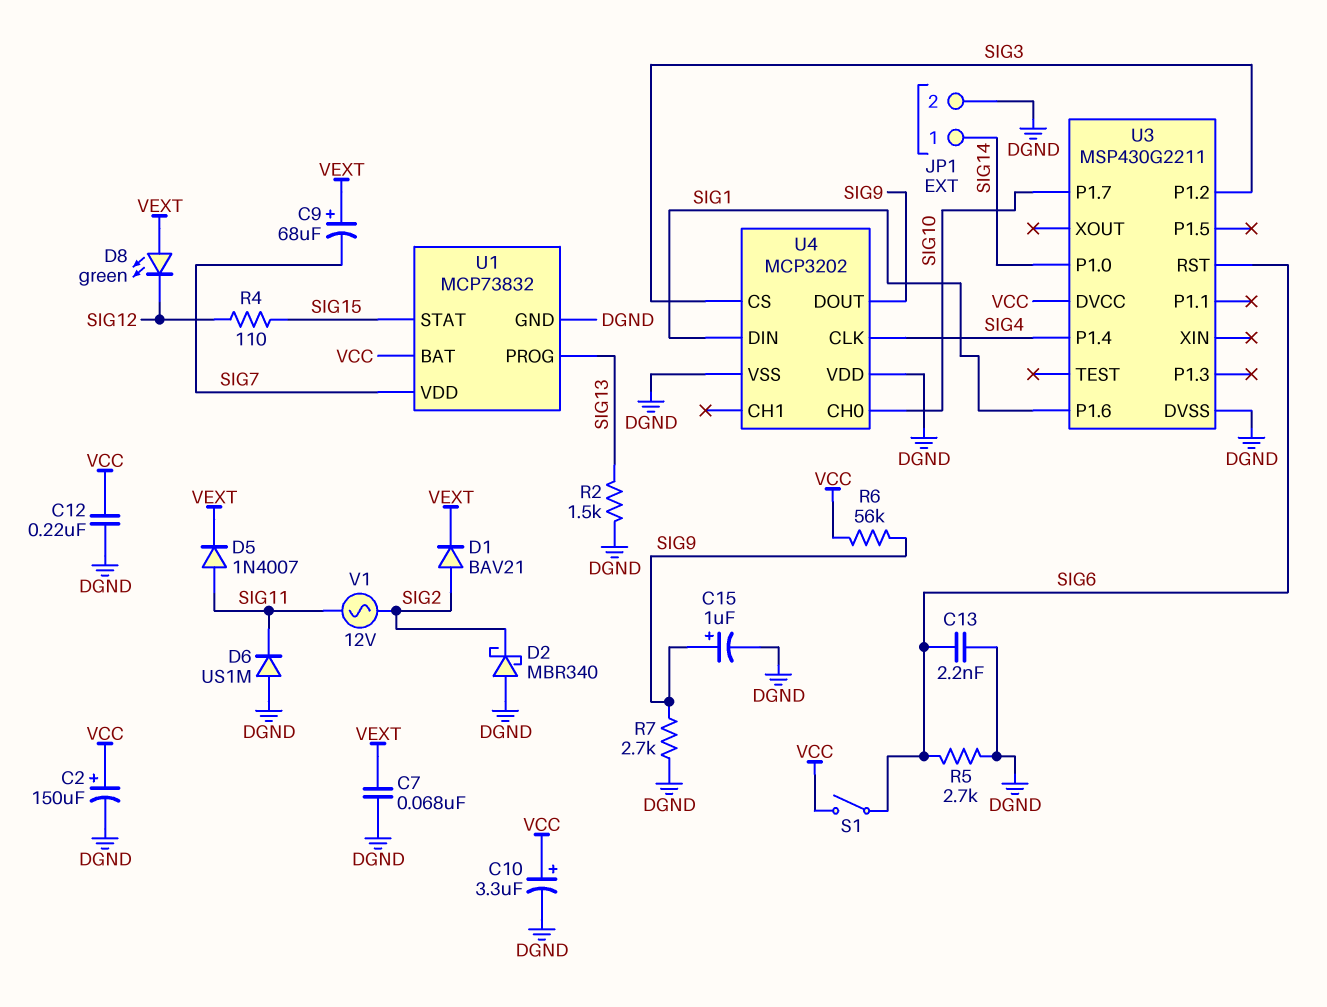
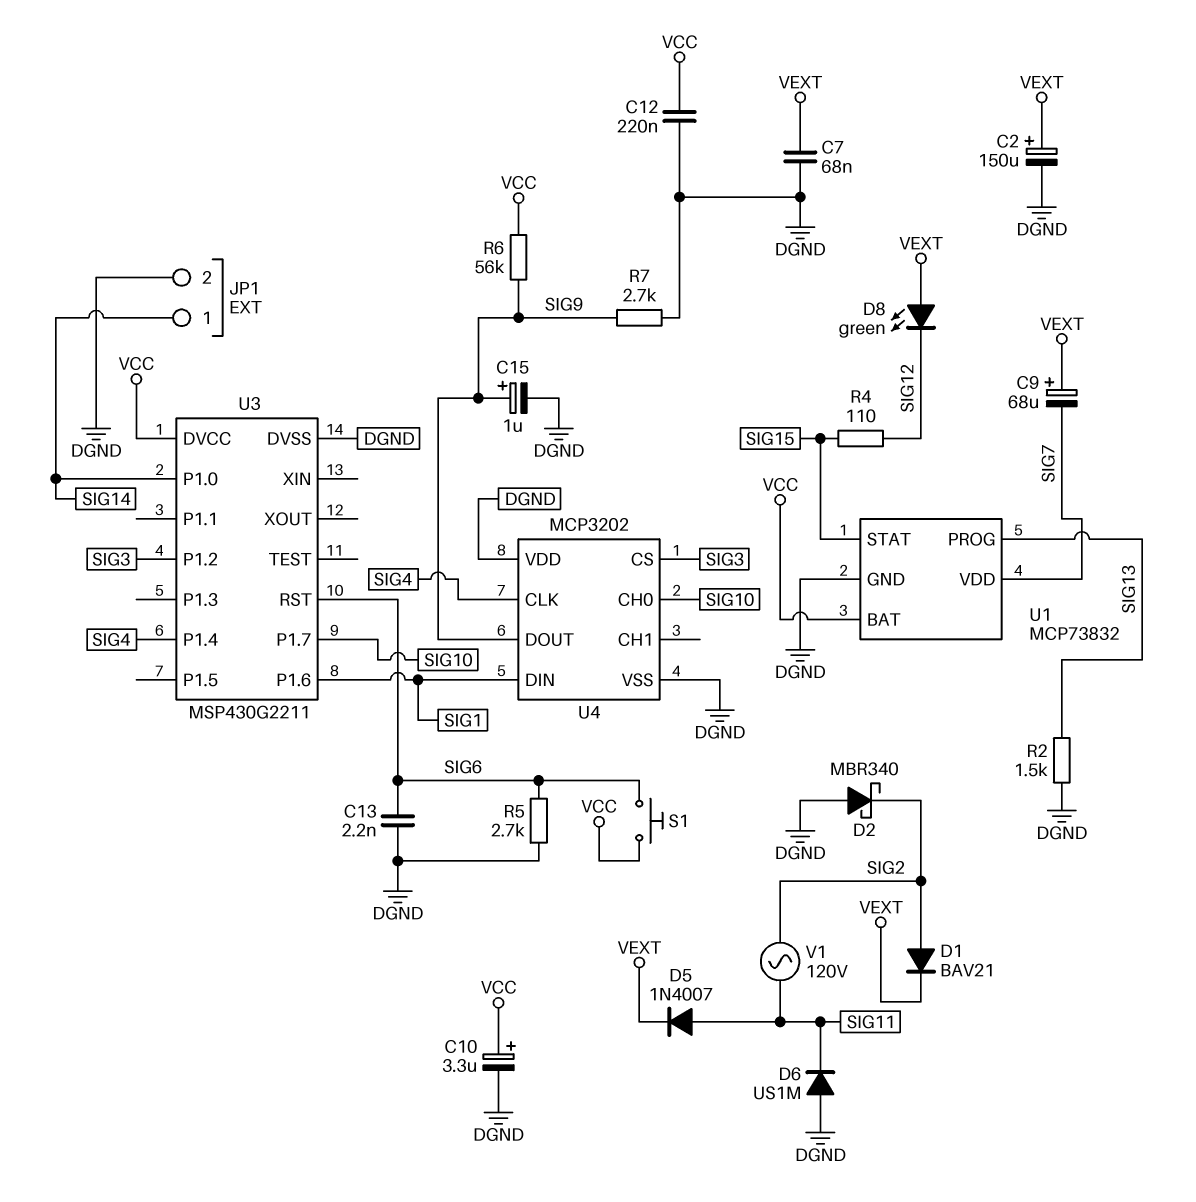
C2: 150uF (plus VCC, minus DGND) -> 150uF (plus VEXT, minus DGND)
S1: switch (SIG6, VCC) -> button (SIG6, VCC)
V1: AC 12V (SIG2, SIG11) -> AC 120V (SIG2, SIG11)

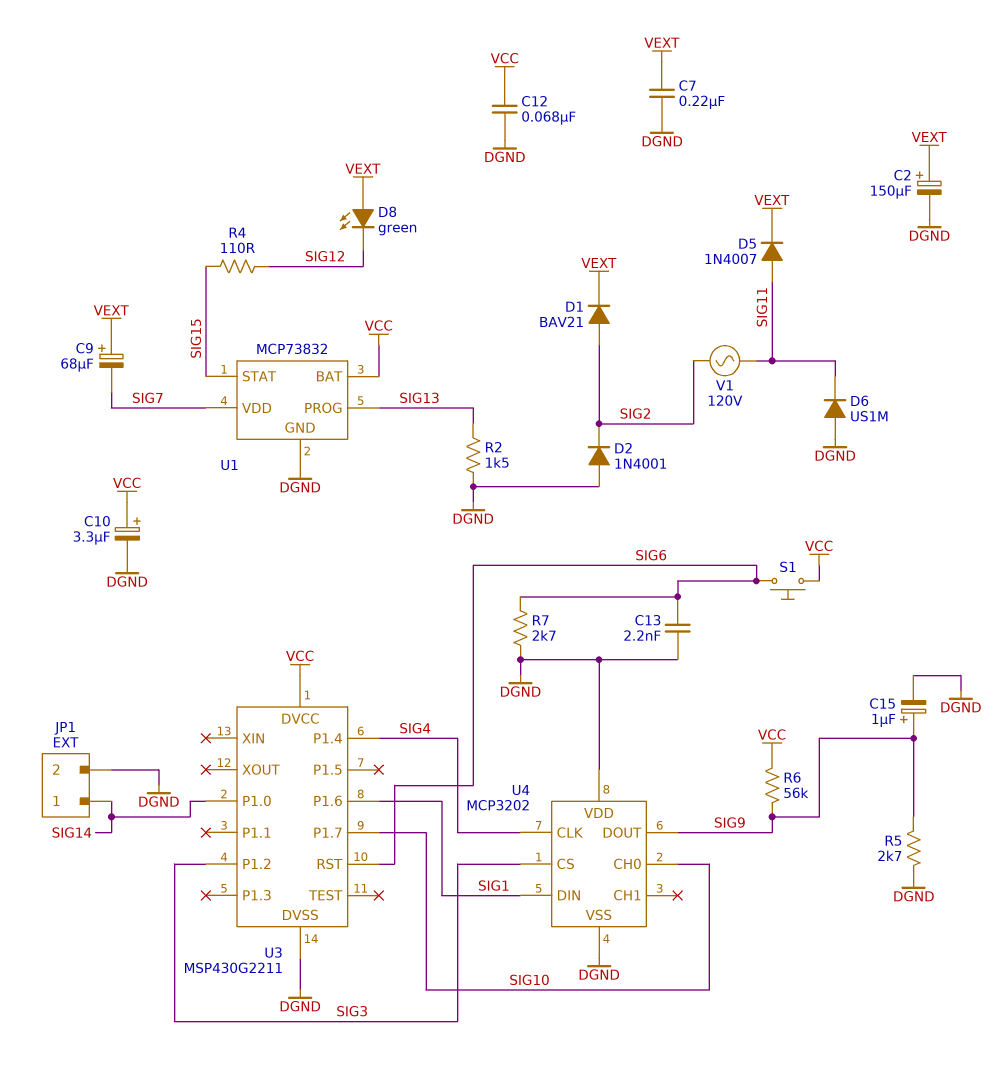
C7: 68nF (DGND, VEXT) -> 220nF (DGND, VEXT)
C12: 220nF (DGND, VCC) -> 68nF (DGND, VCC)
D2: schottky MBR340 (A DGND, K SIG2) -> diode 1N4001 (A DGND, K SIG2)
R5: 2.7k (DGND, SIG6) -> 2.7k (DGND, SIG9)
R7: 2.7k (DGND, SIG9) -> 2.7k (DGND, SIG6)

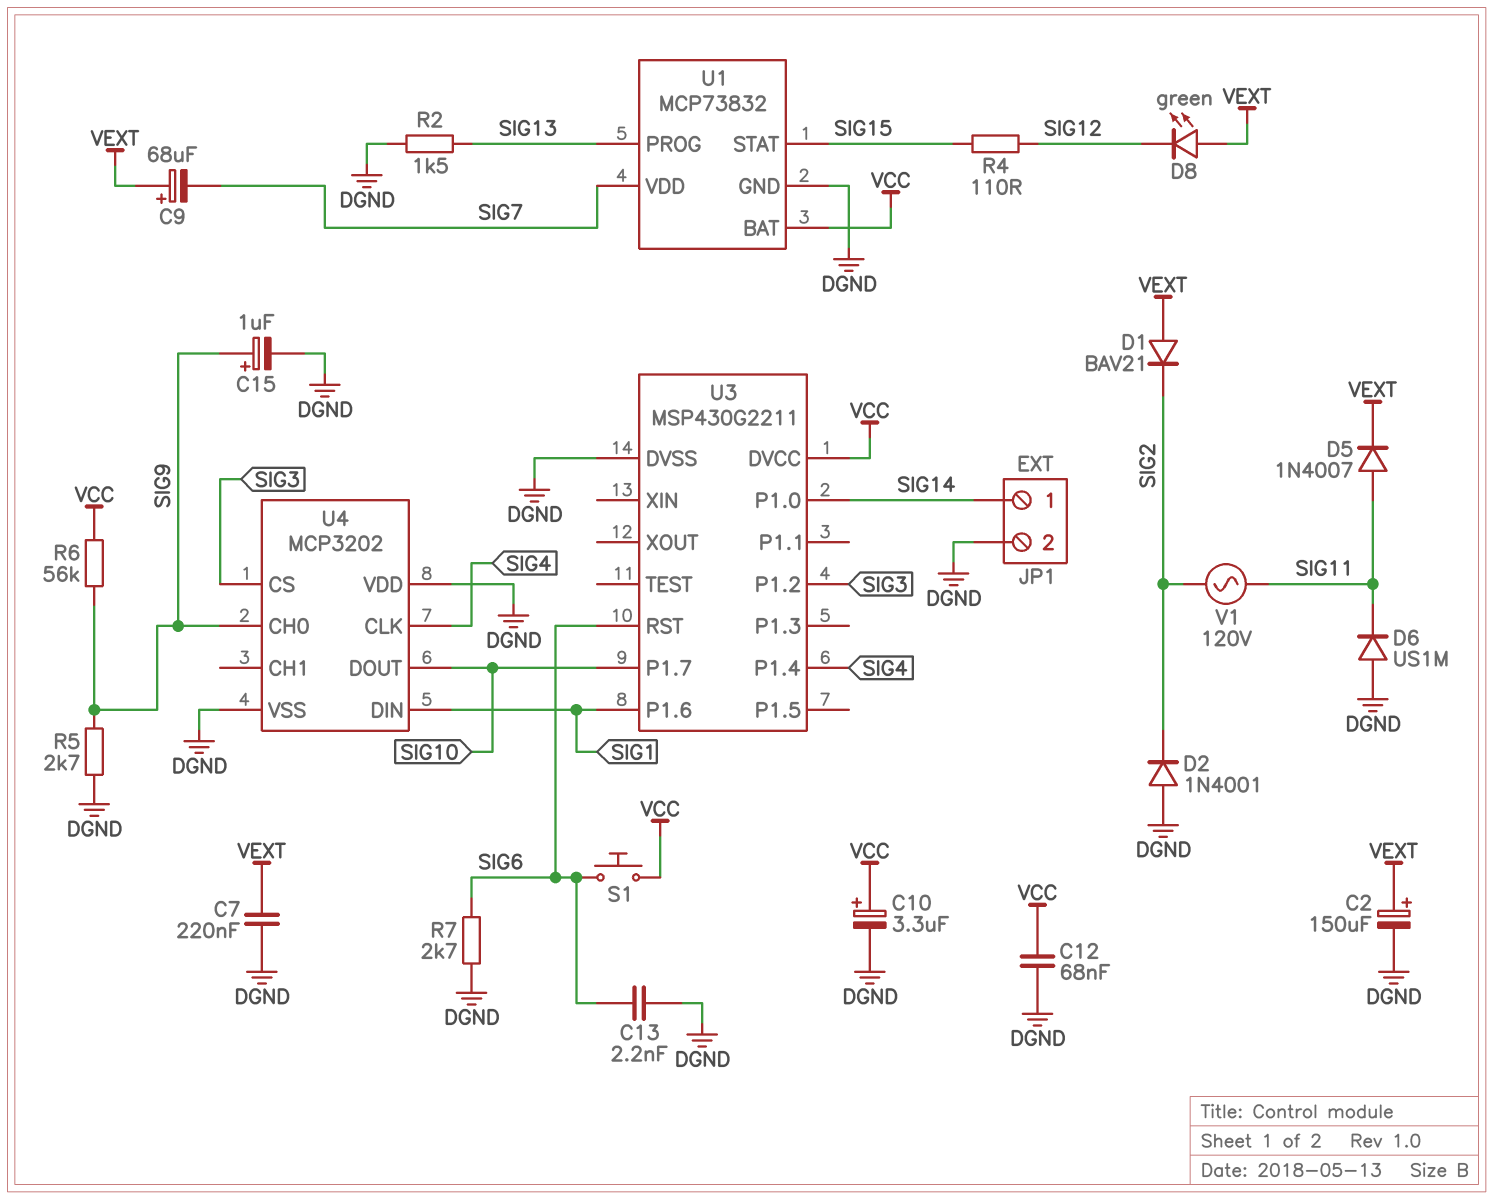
D1: diode BAV21 (A SIG2, K VEXT) -> diode BAV21 (A VEXT, K SIG2)
U4 pin CH0: SIG10 -> SIG9
U4 pin DOUT: SIG9 -> SIG10

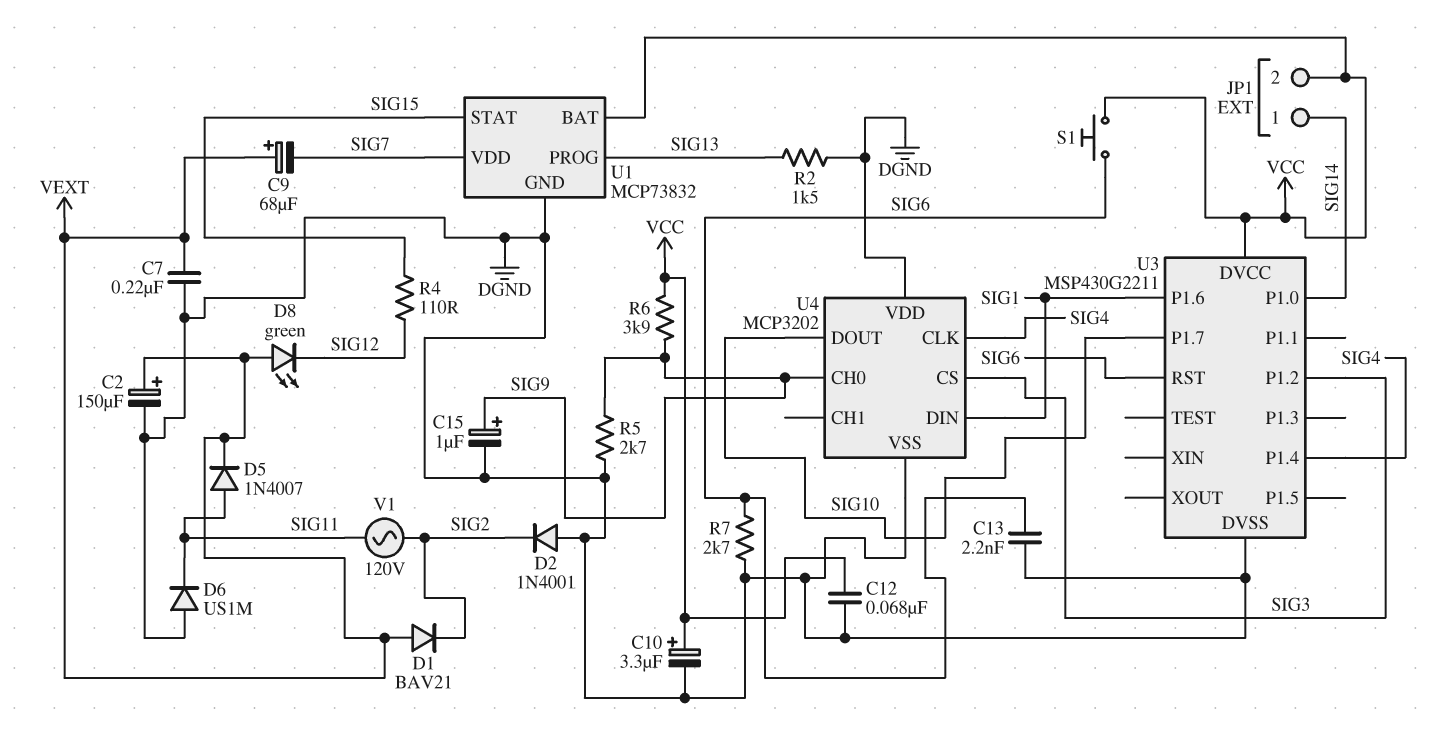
JP1 pin 2: DGND -> VCC
R6: 56k (SIG9, VCC) -> 3.9k (SIG9, VCC)

